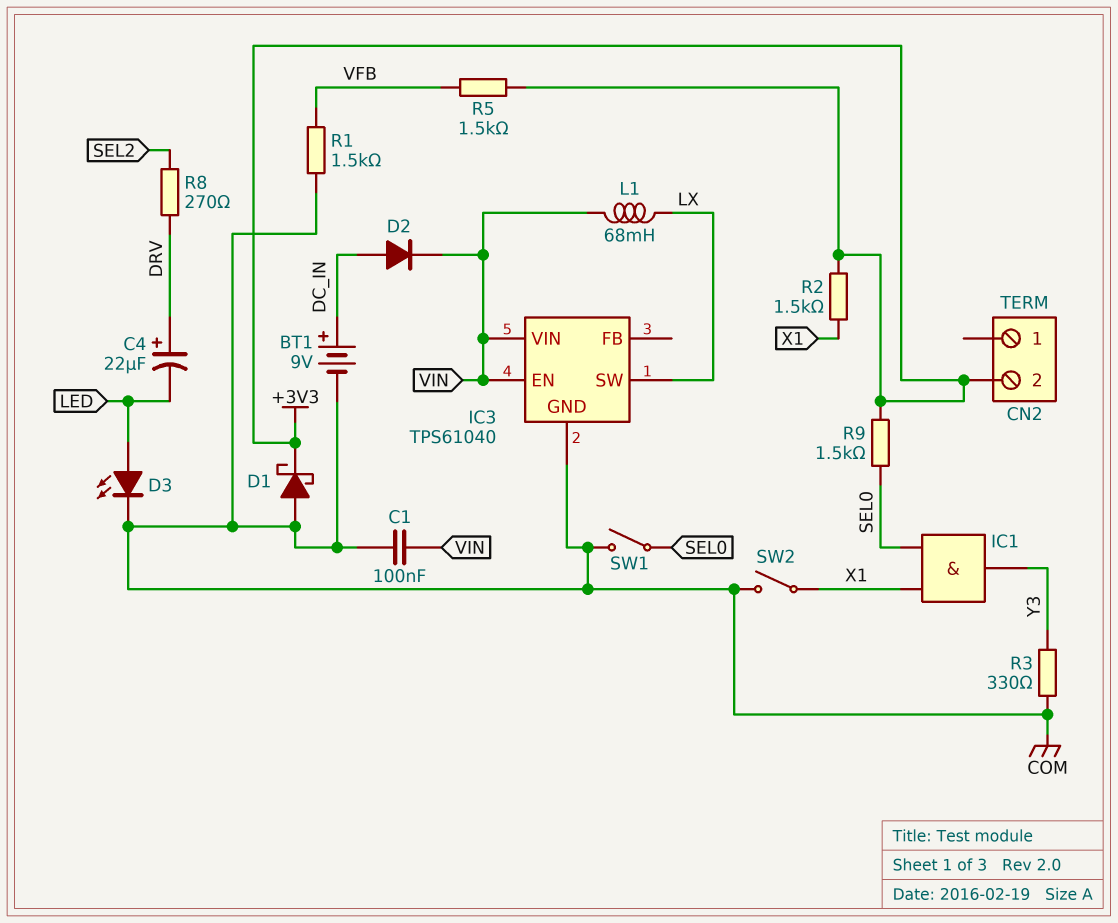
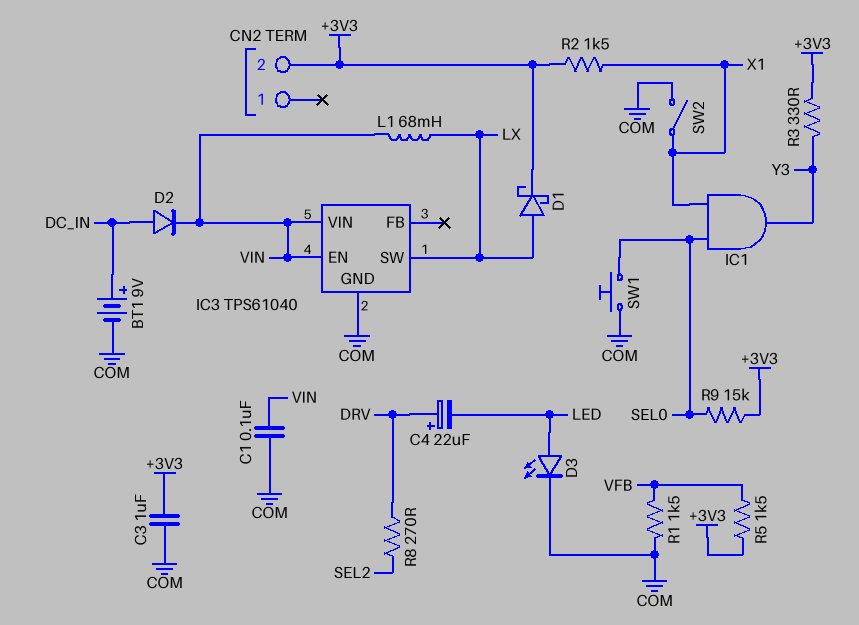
C3: none -> 1uF (+3V3, COM)
D1: schottky (A COM, K +3V3) -> schottky (A LX, K +3V3)
R3: 330 (COM, Y3) -> 330 (+3V3, Y3)
R9: 1.5k (+3V3, SEL0) -> 15k (+3V3, SEL0)
SW1: switch (COM, SEL0) -> button (COM, SEL0)

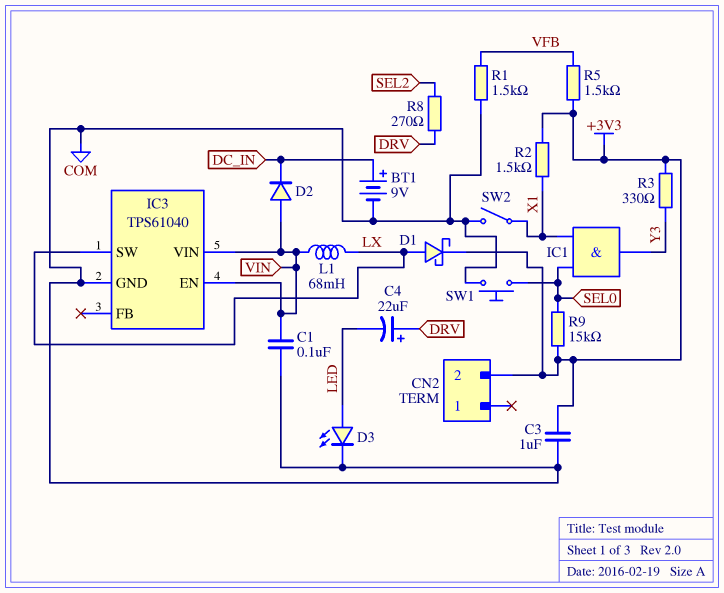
D2: diode (A DC_IN, K VIN) -> diode (A VIN, K DC_IN)

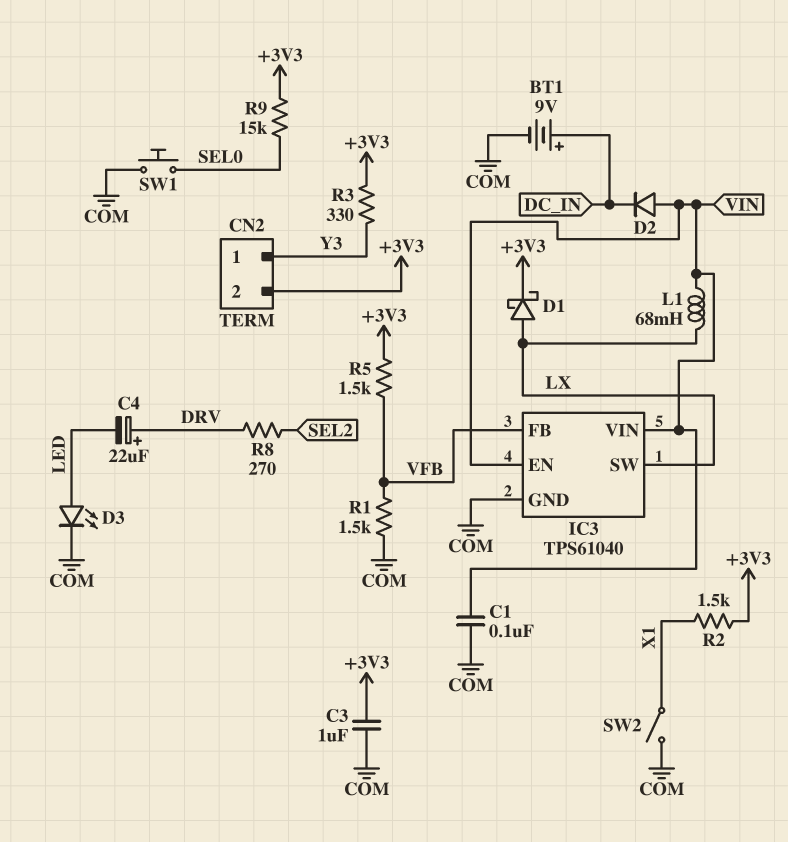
CN2 pin 1: none -> Y3
IC1: AND (in SEL0, in X1, out Y3) -> none
IC3 pin FB: none -> VFB

